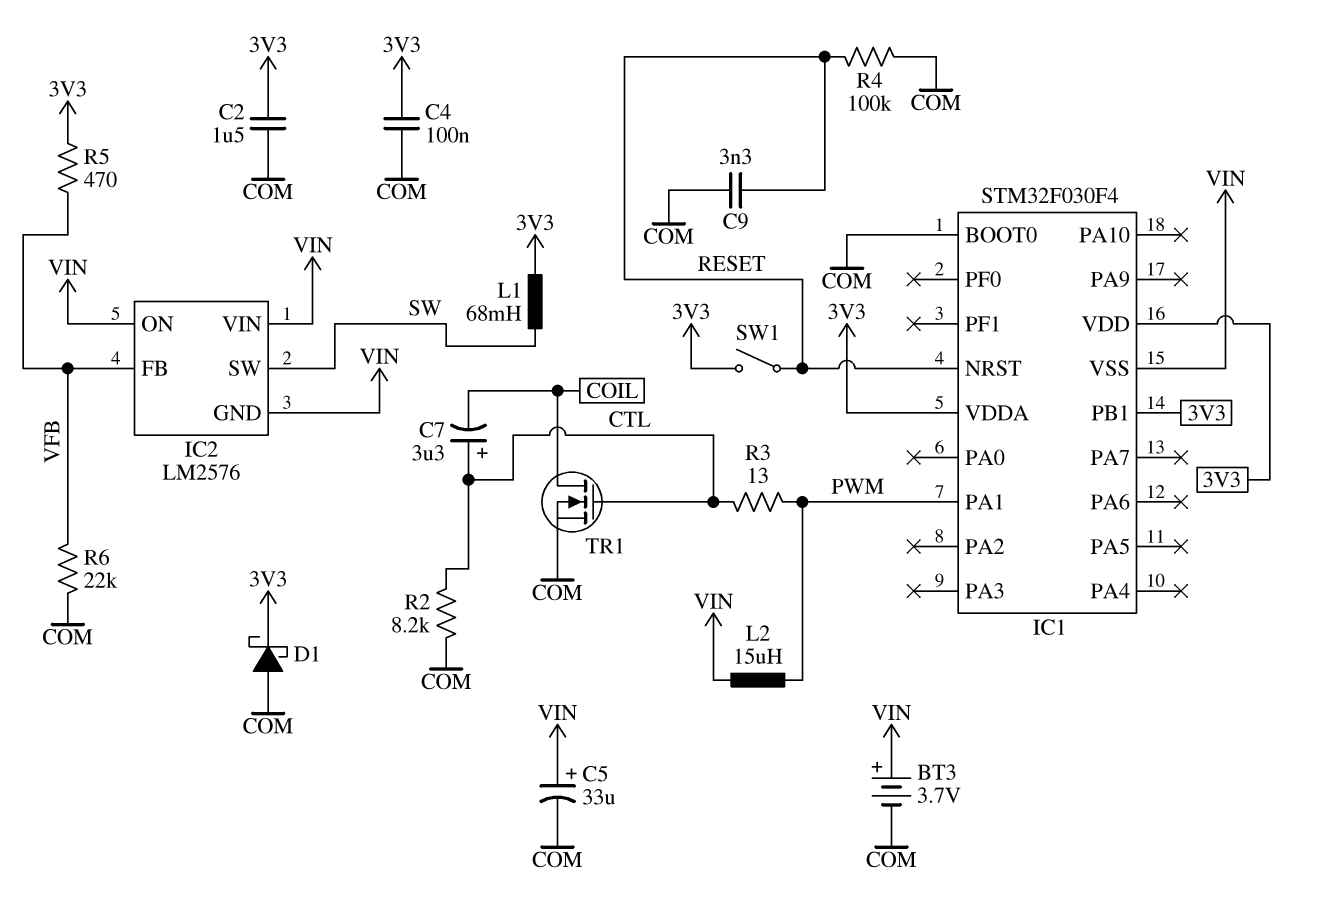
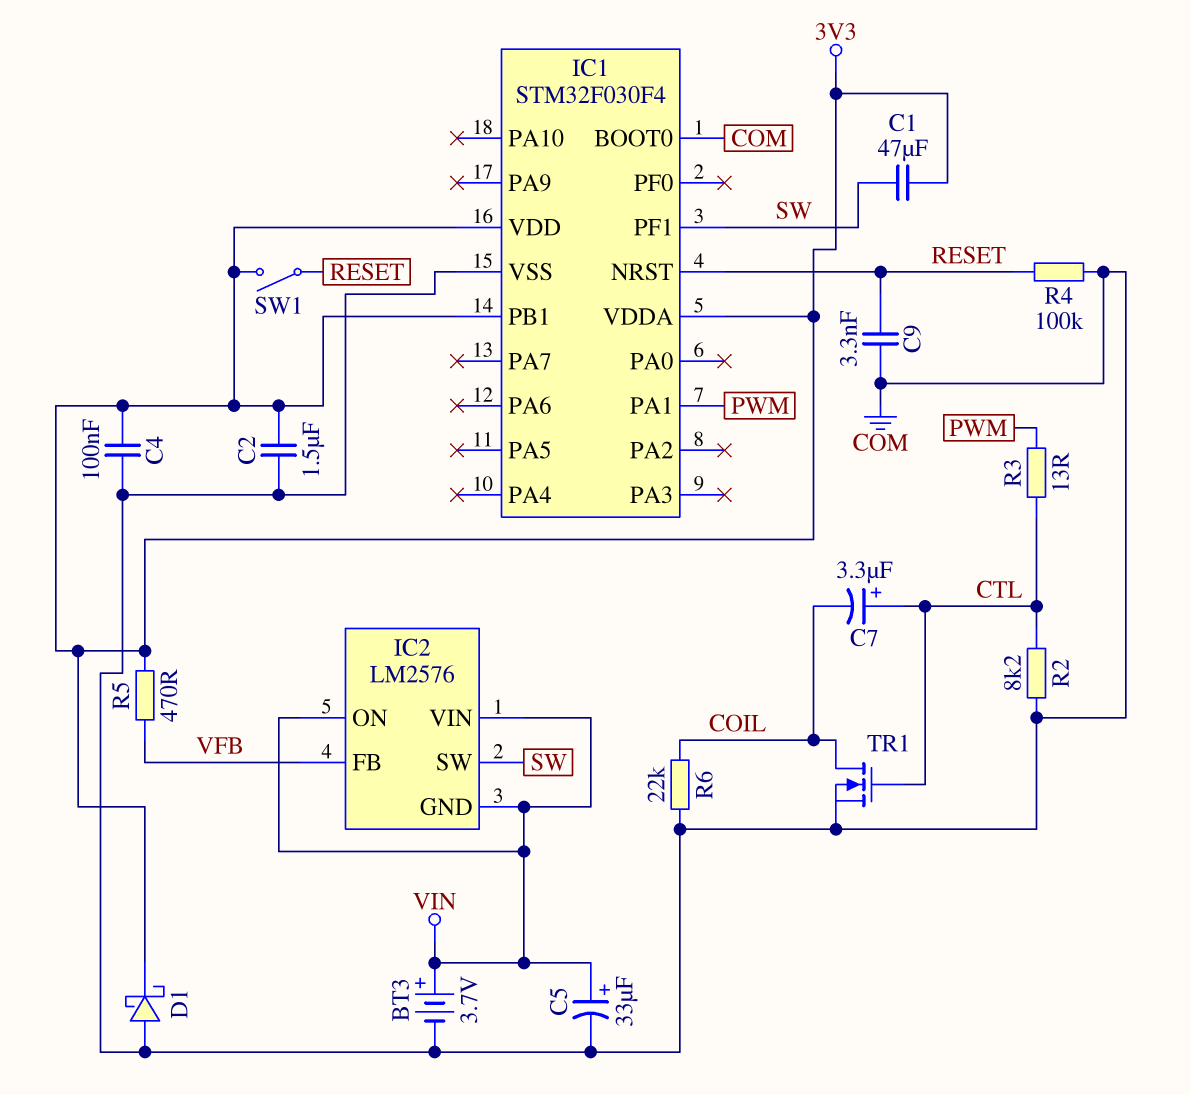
C1: none -> 47uF (3V3, SW)
IC1 pin PF1: none -> SW
IC1 pin VSS: VIN -> COM
L1: 68mH (3V3, SW) -> none
L2: 15uH (PWM, VIN) -> none
R6: 22k (COM, VFB) -> 22k (COIL, COM)

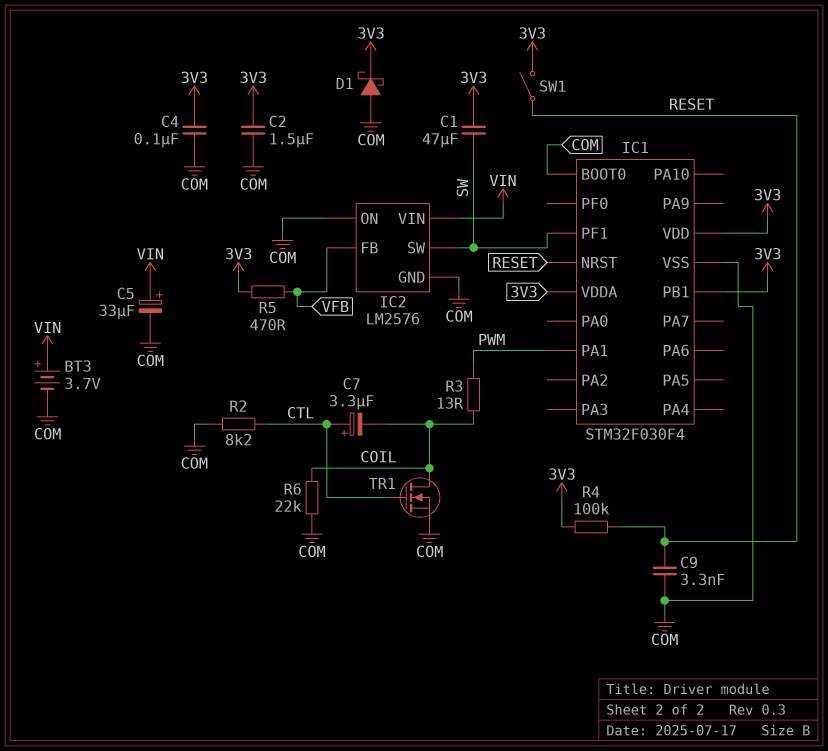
IC2 pin GND: VIN -> COM
IC2 pin ON: VIN -> COM
R3: 13 (CTL, PWM) -> 13 (COIL, PWM)
R4: 100k (COM, RESET) -> 100k (3V3, RESET)

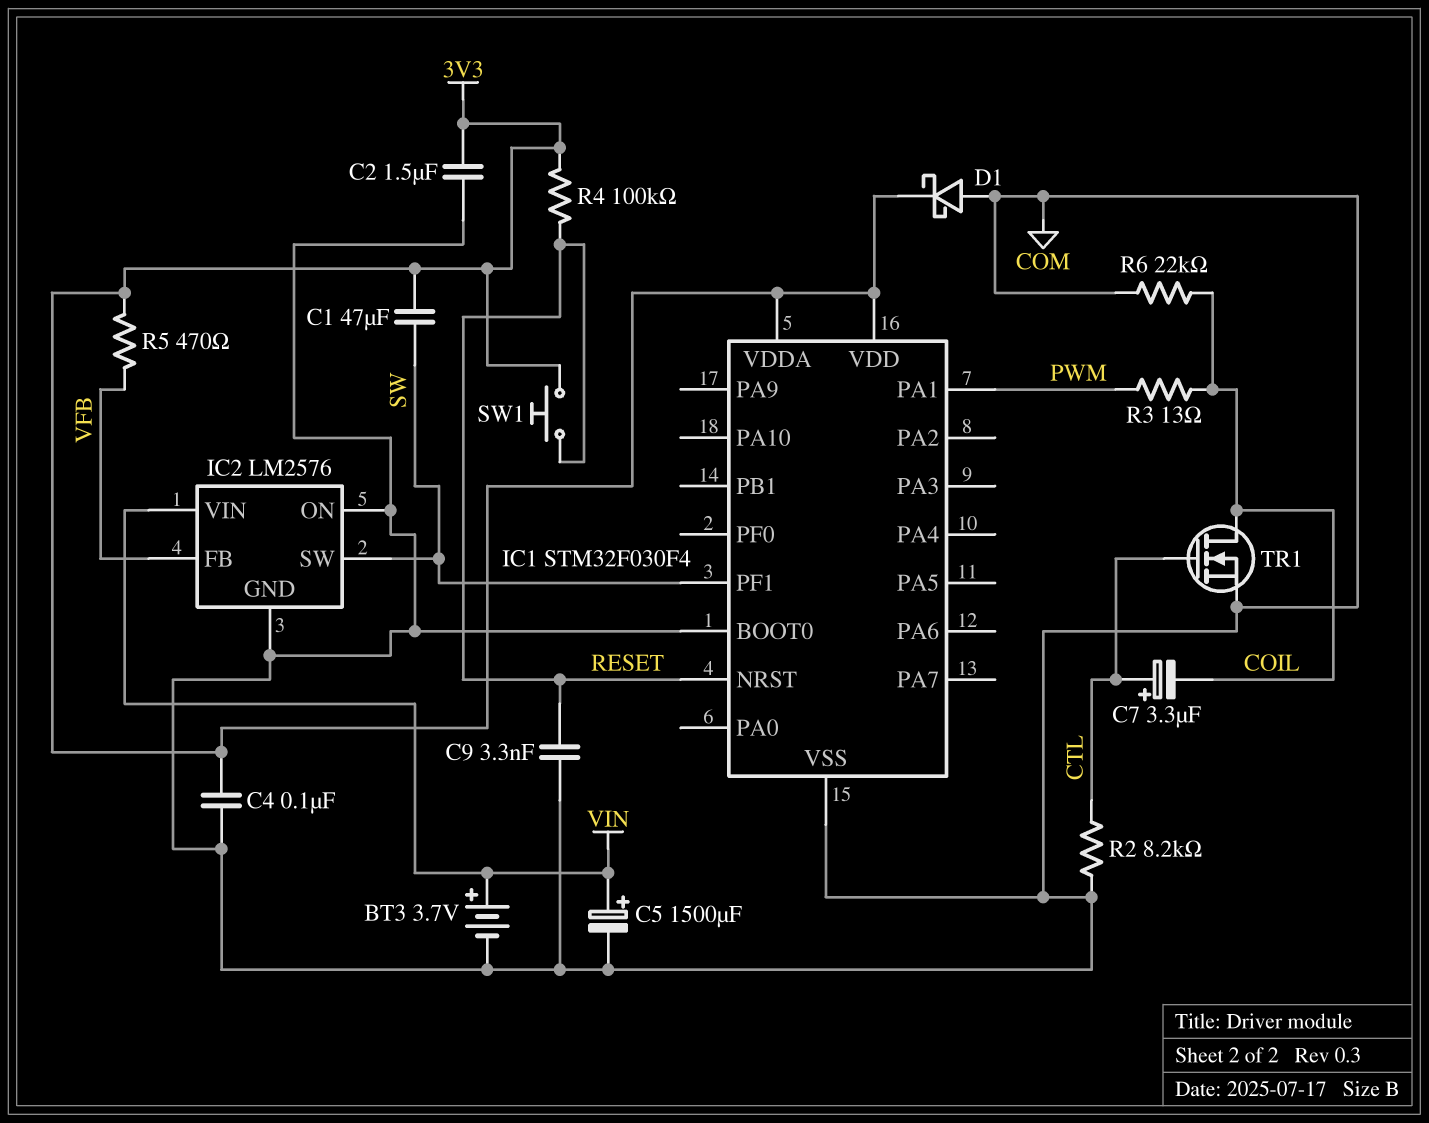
C5: 33uF (plus VIN, minus COM) -> 1500uF (plus VIN, minus COM)
IC1 pin PB1: 3V3 -> none
SW1: switch (3V3, RESET) -> button (3V3, RESET)

